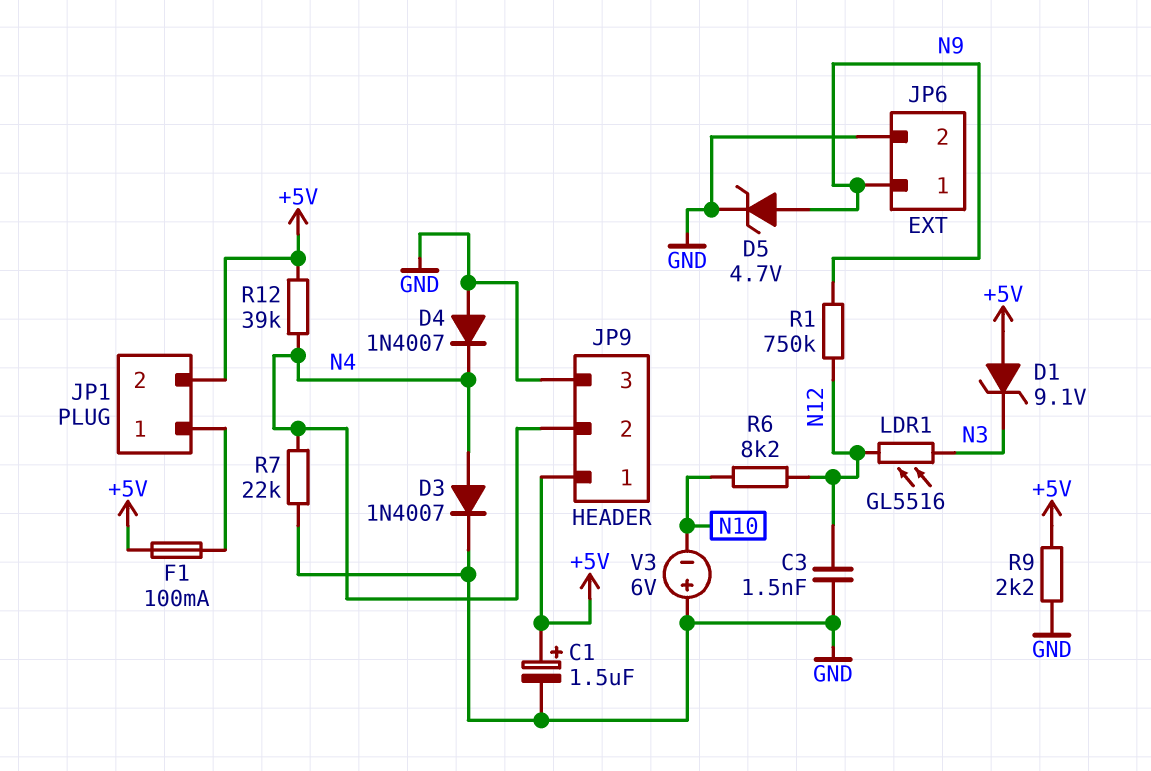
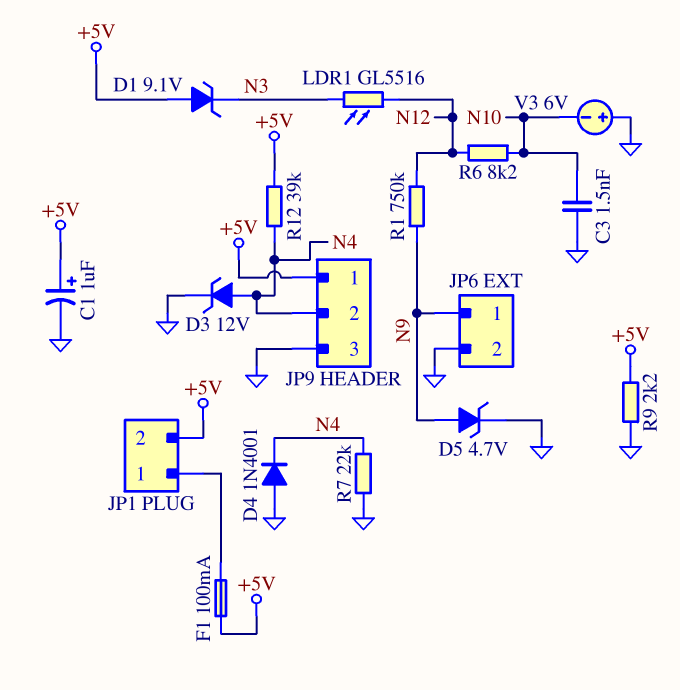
C1: 1.5uF (plus +5V, minus GND) -> 1uF (plus +5V, minus GND)
C3: 1.5nF (GND, N12) -> 1.5nF (GND, N10)
D3: diode 1N4007 (A N4, K GND) -> zener 12V (A N4, K GND)
D4: diode 1N4007 (A GND, K N4) -> diode 1N4001 (A GND, K N4)

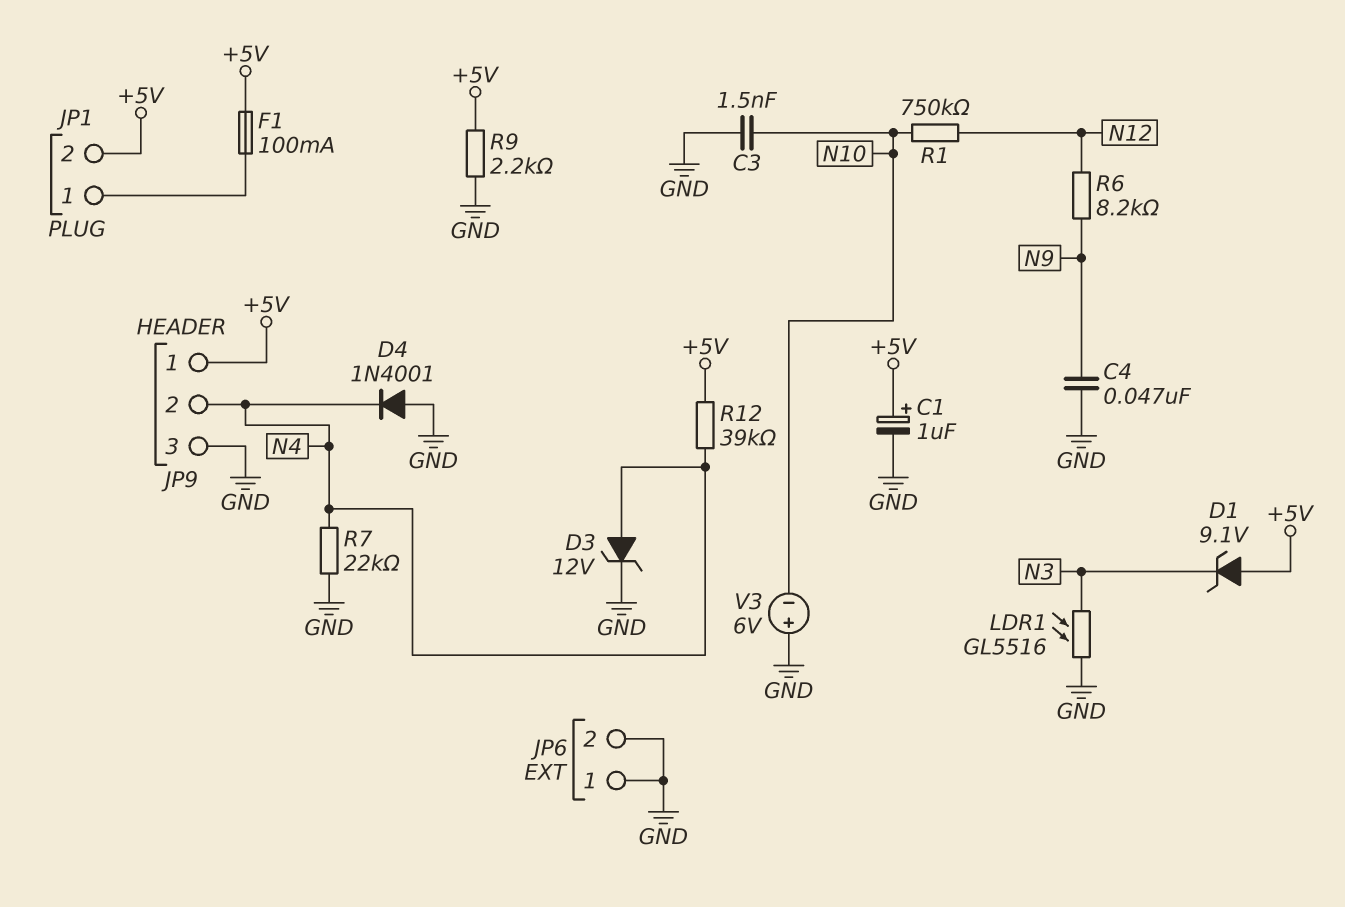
C4: none -> 47nF (GND, N9)
D5: zener 4.7V (A N9, K GND) -> none
JP6 pin 1: N9 -> GND
LDR1: GL5516 (N3, N12) -> GL5516 (GND, N3)
R1: 750k (N9, N12) -> 750k (N10, N12)
R6: 8.2k (N10, N12) -> 8.2k (N9, N12)

